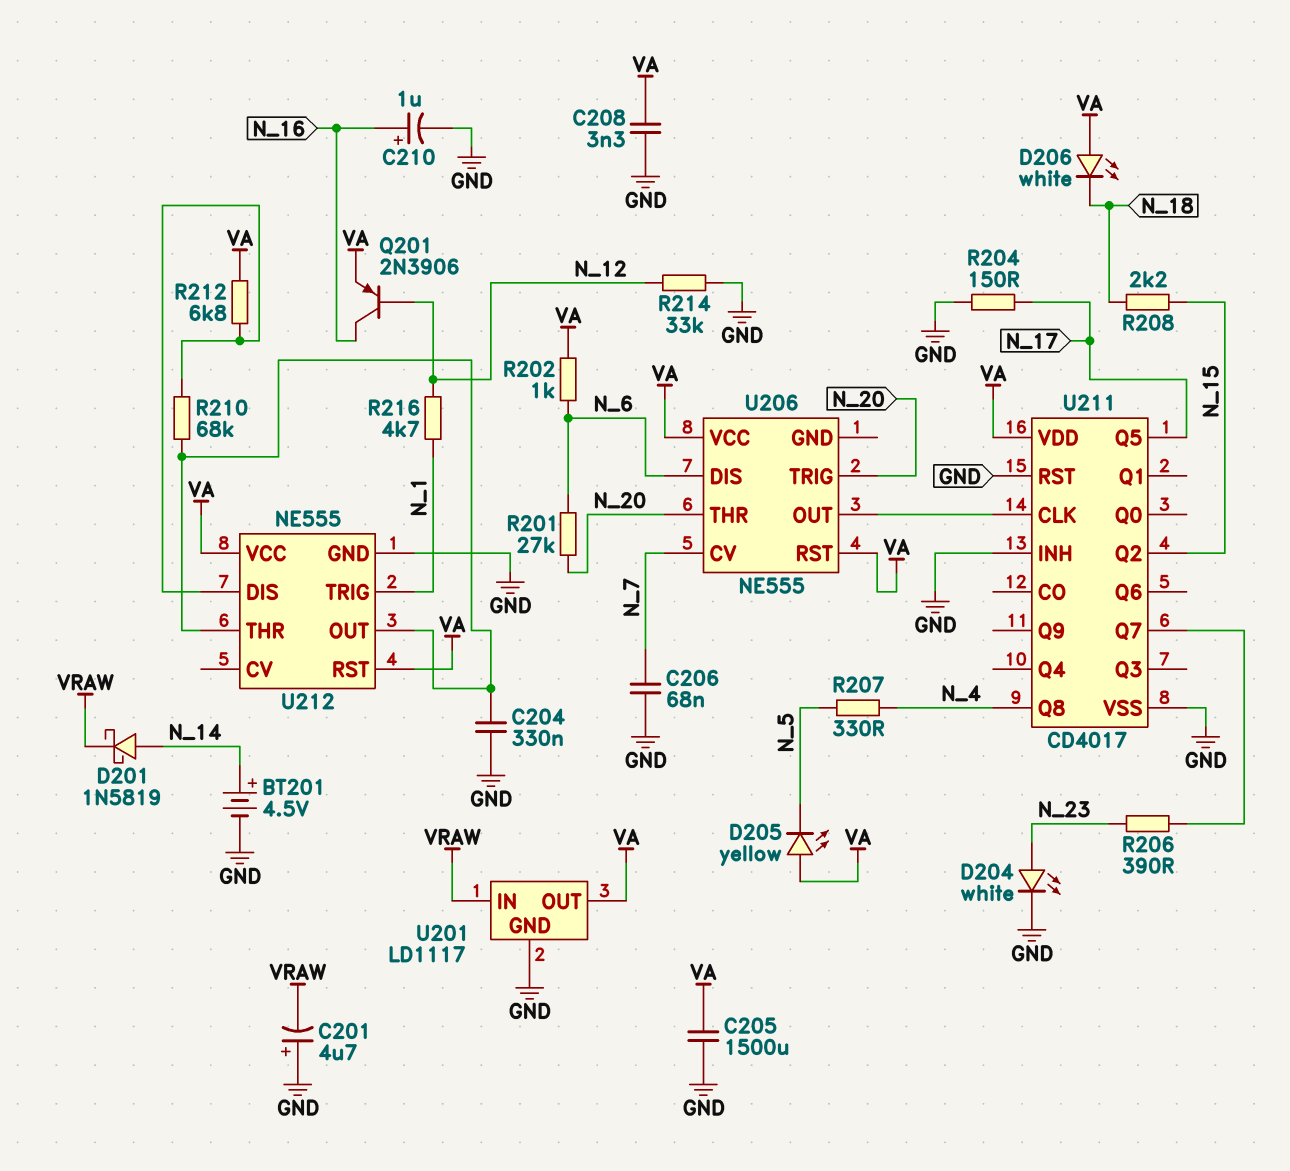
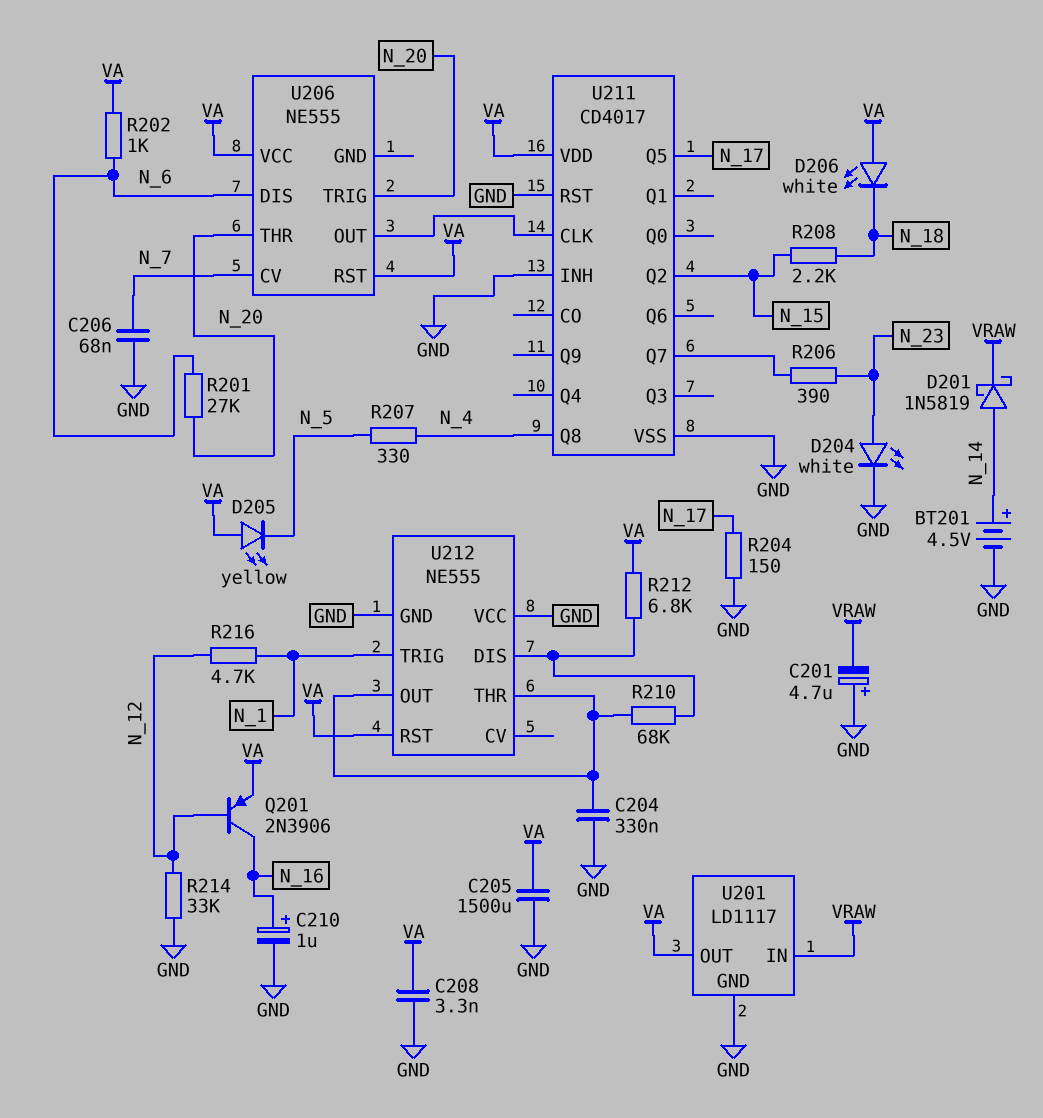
U212 pin VCC: VA -> GND

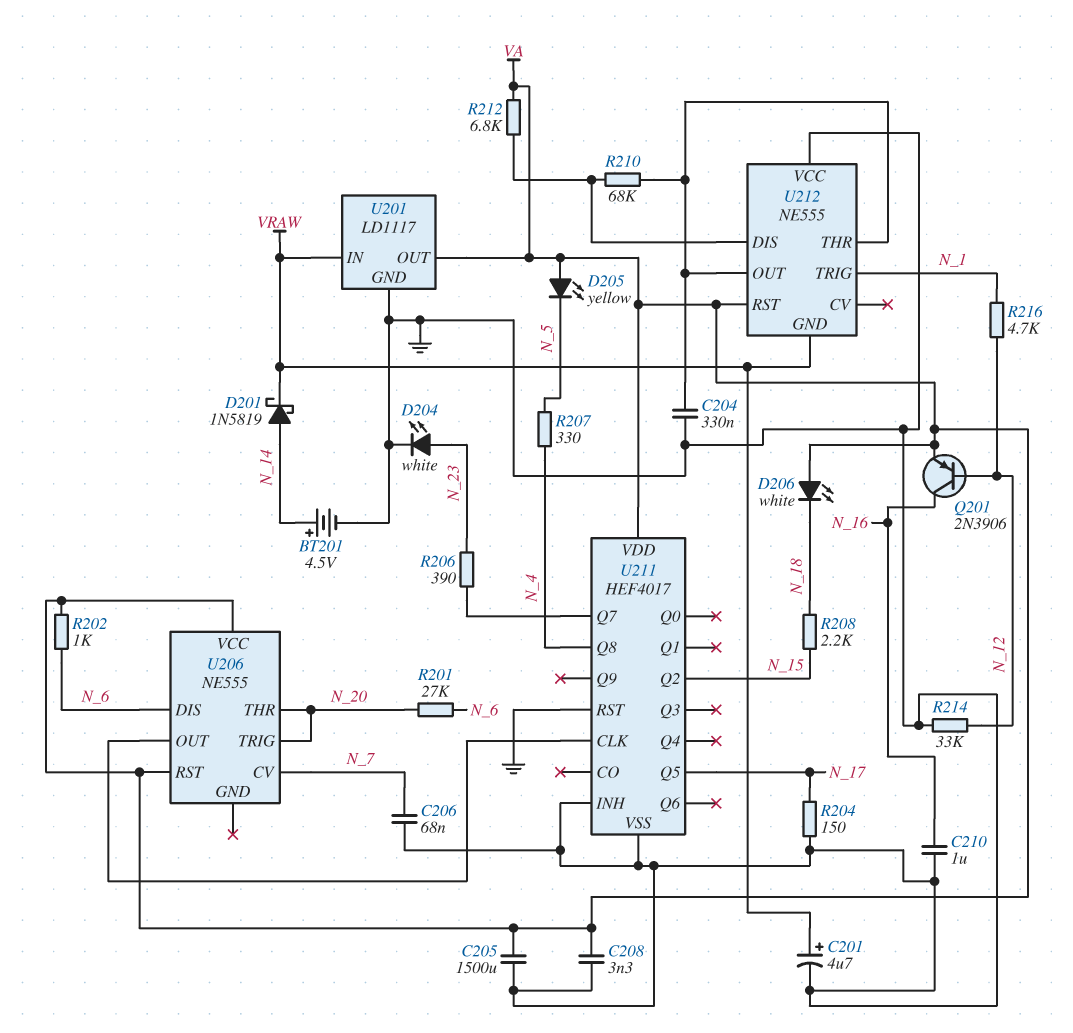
C201: 4.7uF (plus GND, minus VRAW) -> 4.7uF (plus VRAW, minus GND)
C210: 1uF (plus N_16, minus GND) -> 1uF (GND, N_16)
U211: CD4017 -> HEF4017
U212 pin GND: GND -> VRAW

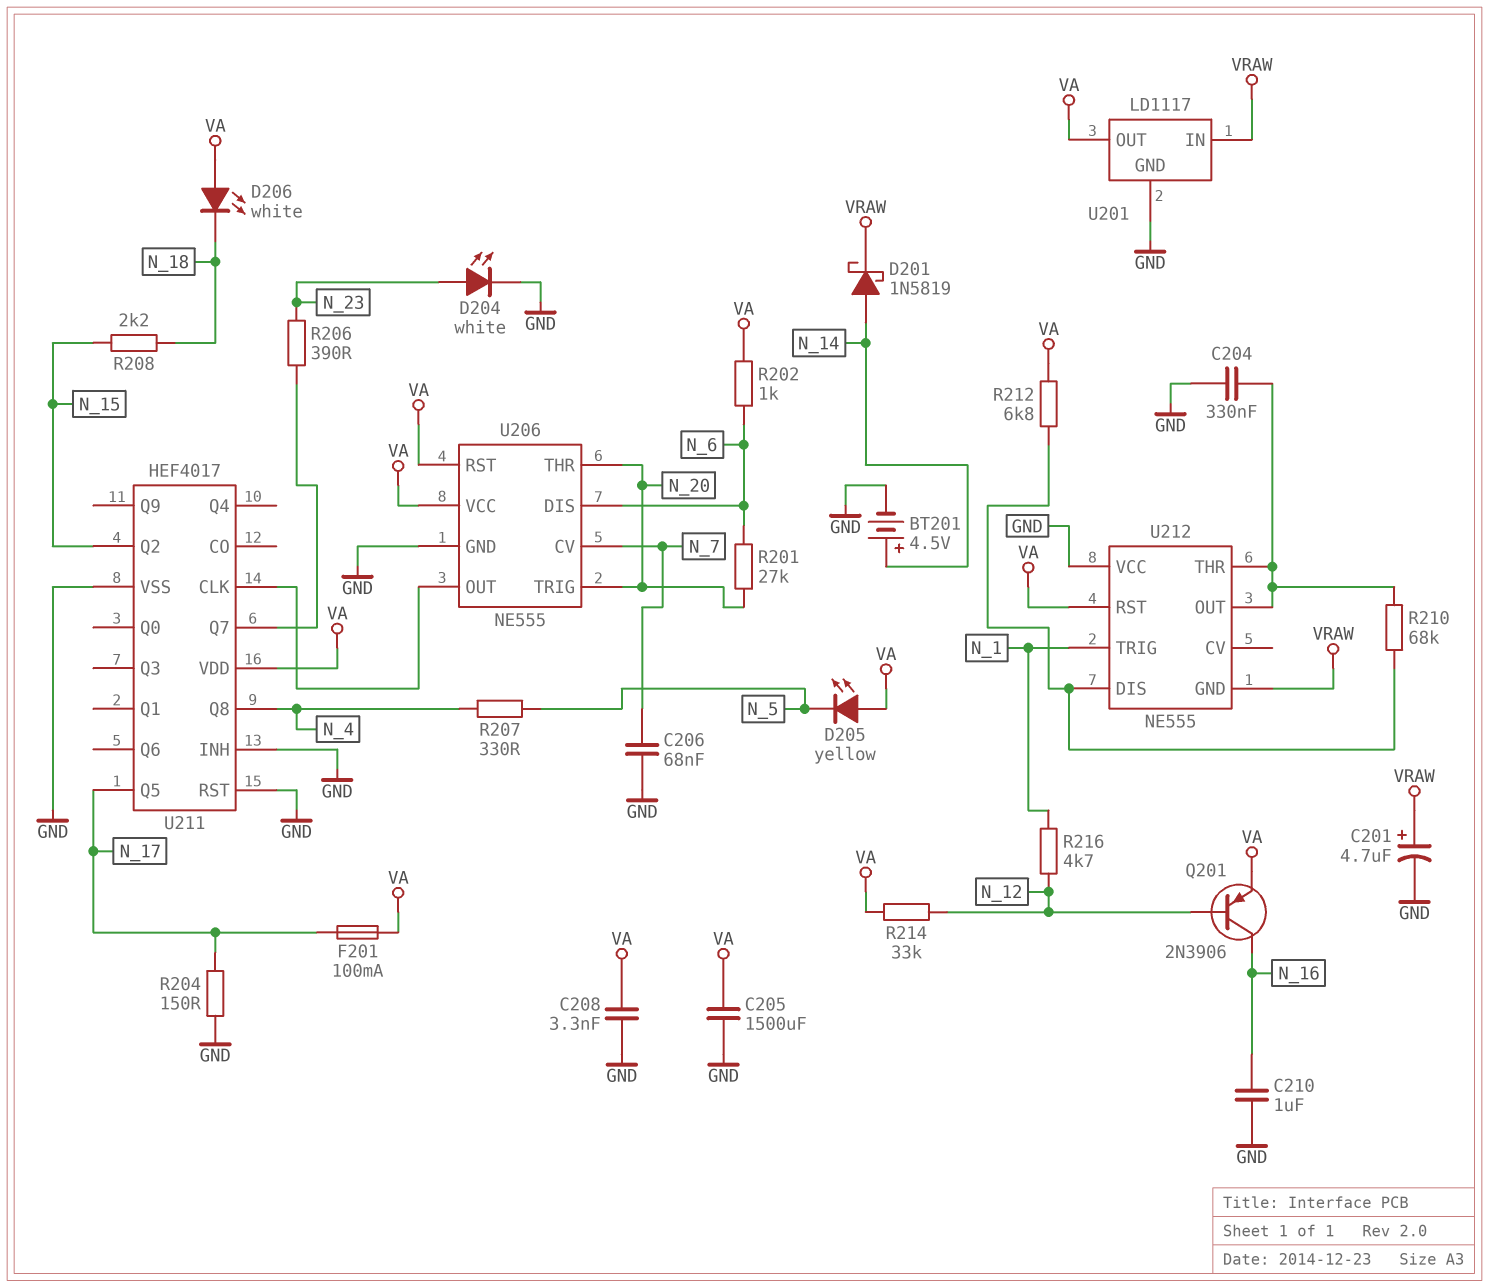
F201: none -> 100mA (N_17, VA)
R214: 33k (GND, N_12) -> 33k (N_12, VA)
U206 pin GND: none -> GND

